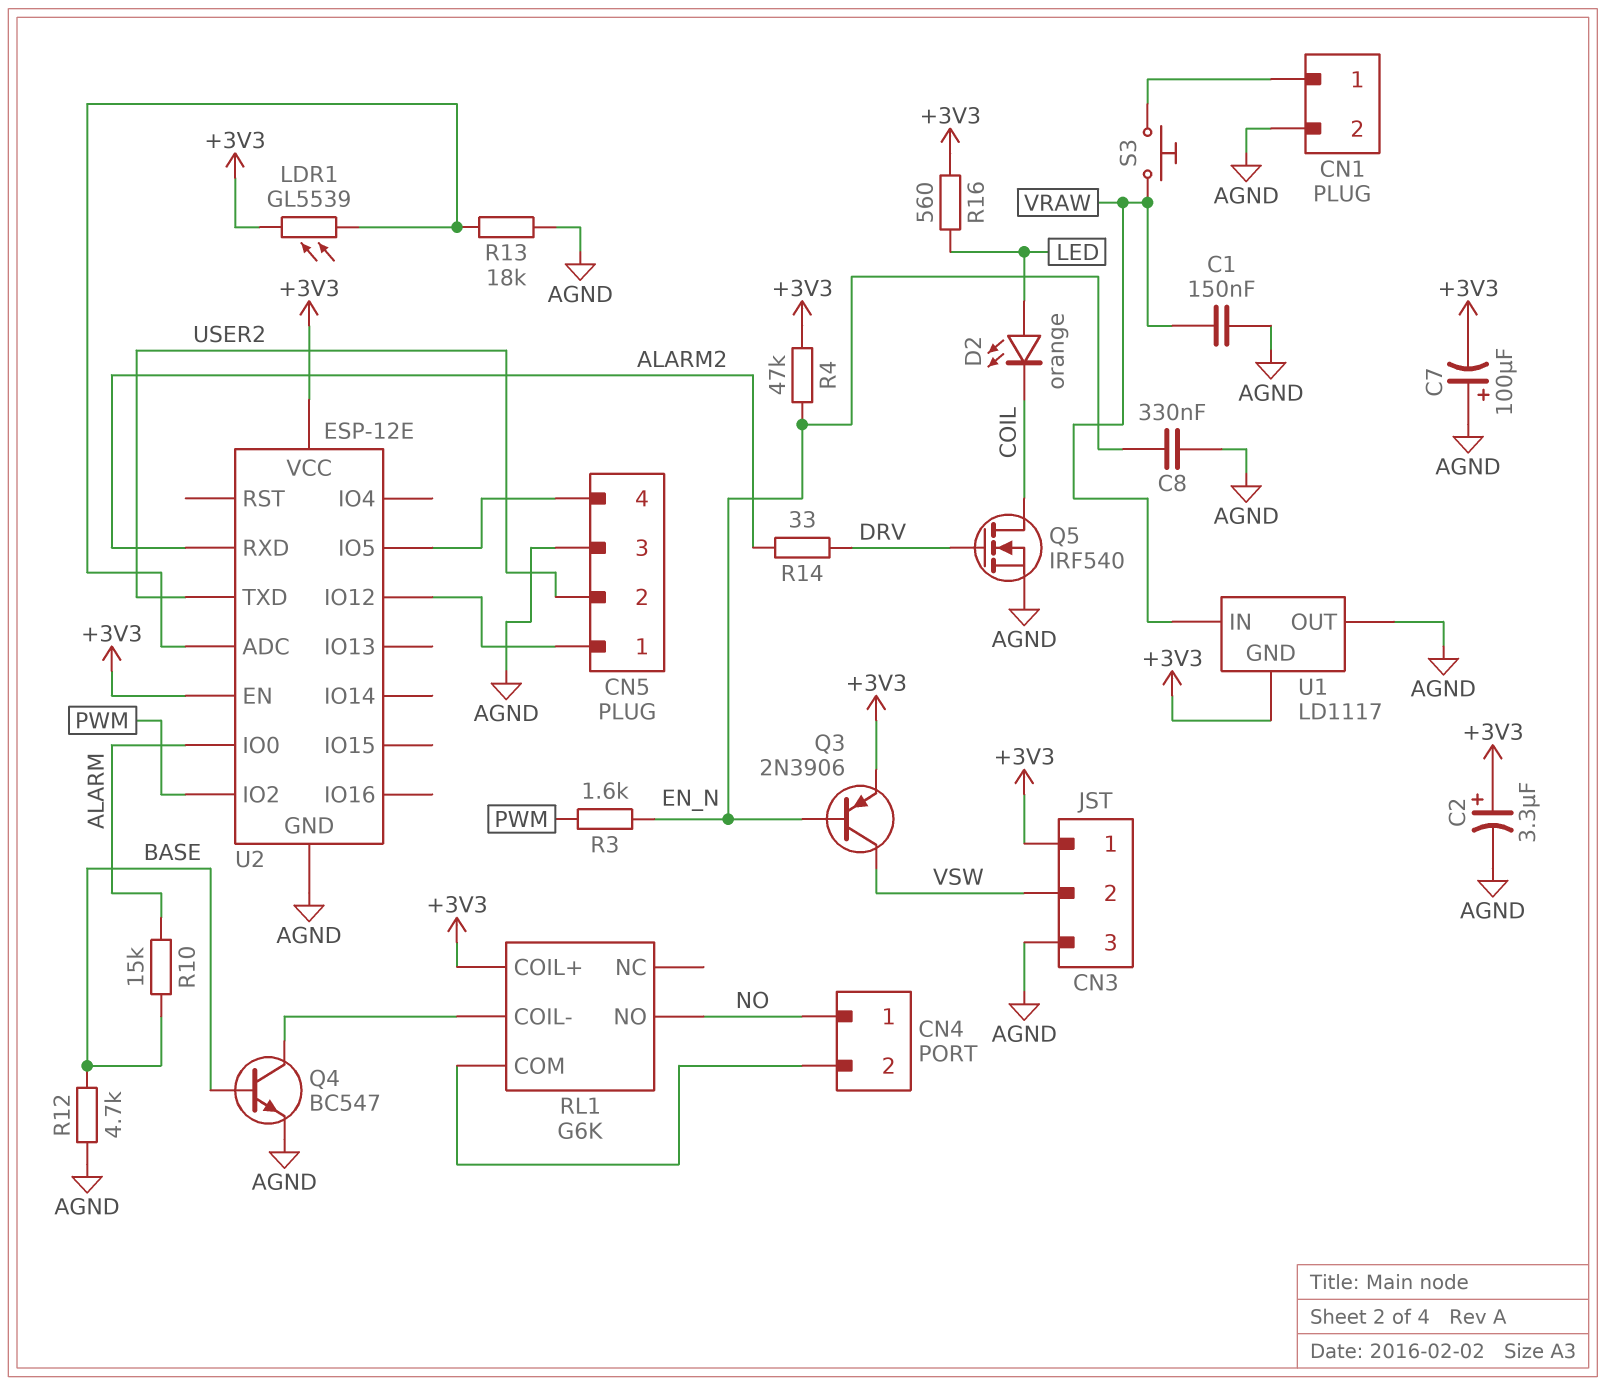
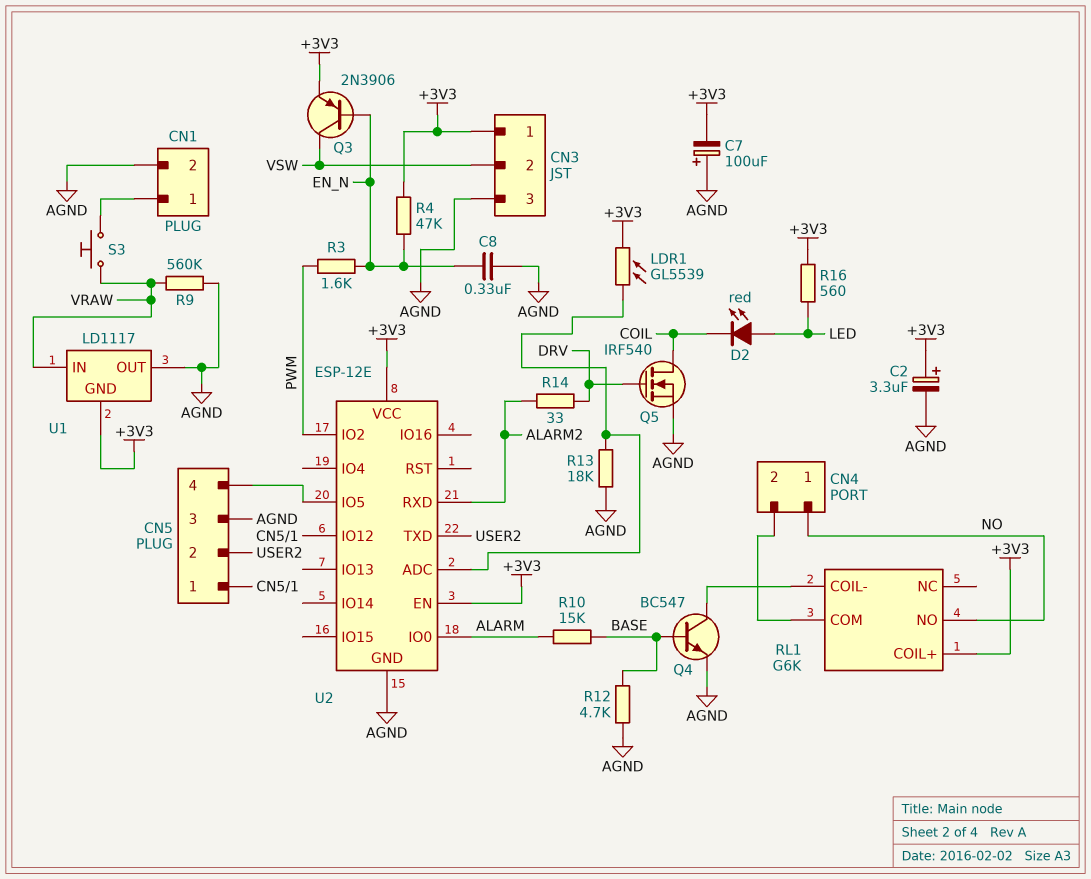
C1: 150nF (AGND, VRAW) -> none
D2: LED orange (A LED, K COIL) -> LED red (A LED, K COIL)
R9: none -> 560k (AGND, VRAW)

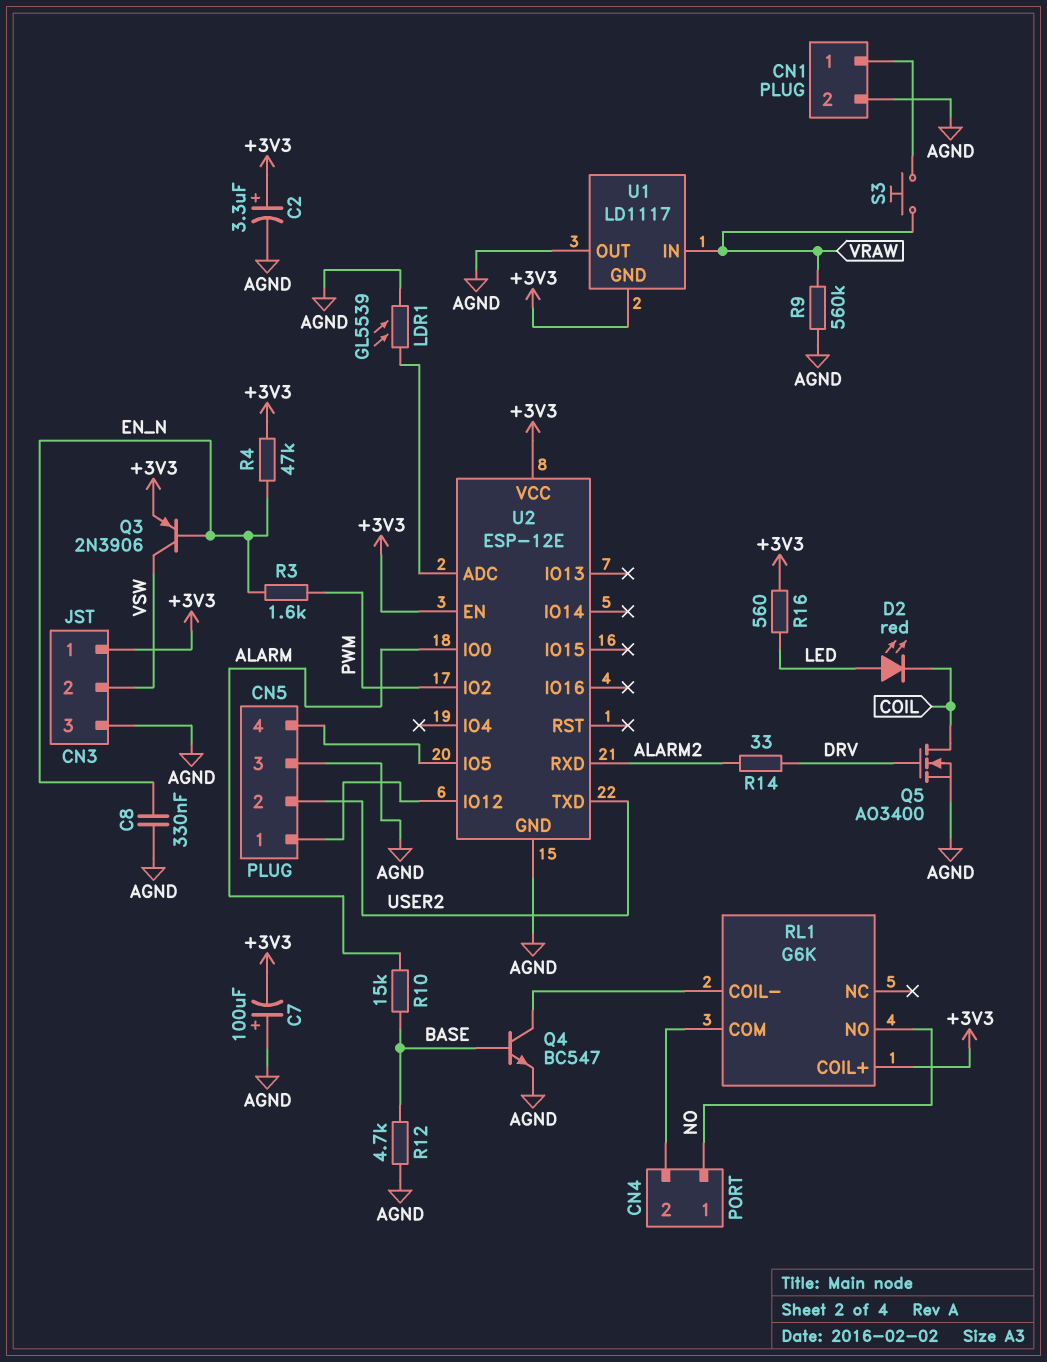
LDR1: GL5539 (+3V3, U2/ADC) -> GL5539 (AGND, U2/ADC)
Q5: NMOS IRF540 (G DRV, D COIL, S AGND) -> NMOS AO3400 (G DRV, D COIL, S AGND)
R13: 18k (AGND, U2/ADC) -> none

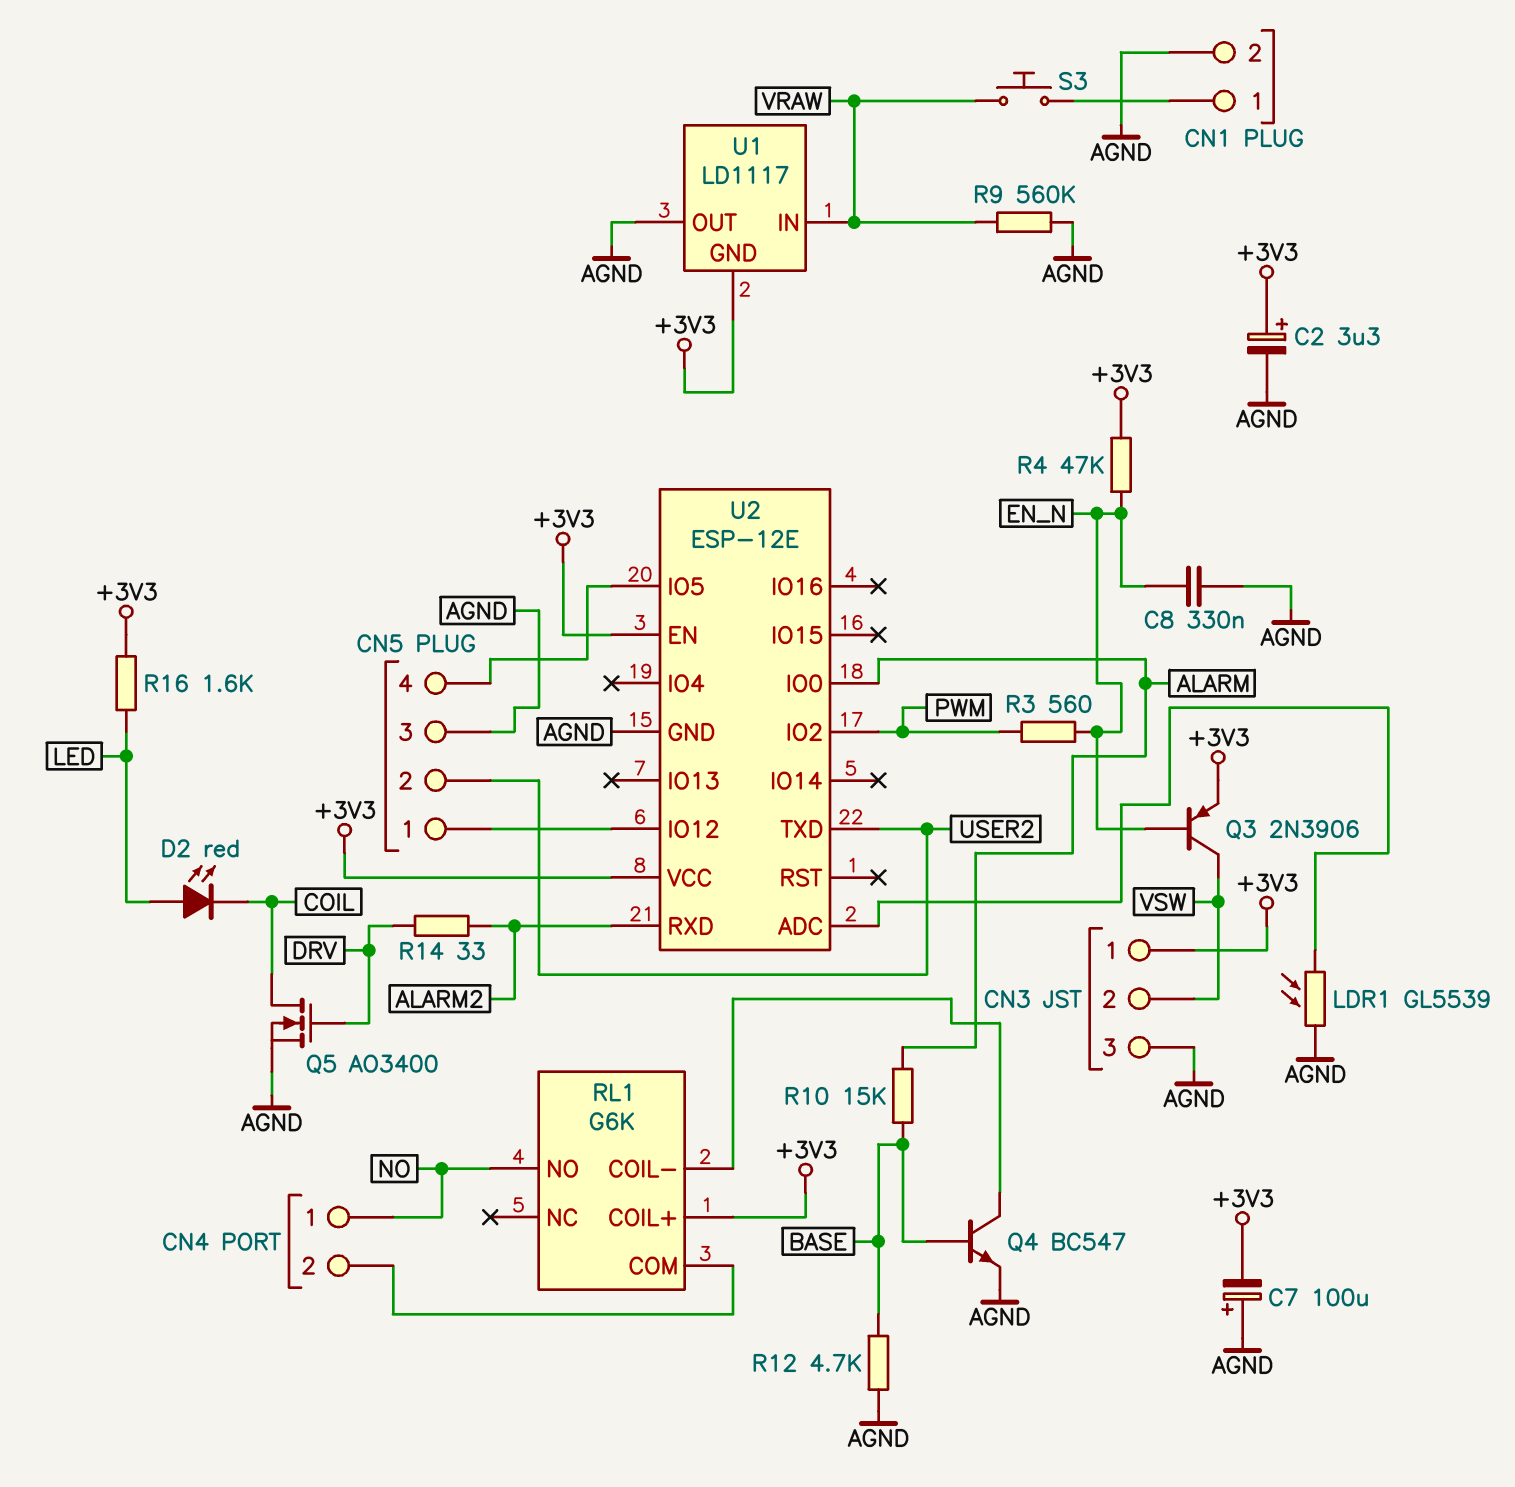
R3: 1.6k (EN_N, PWM) -> 560 (EN_N, PWM)
R16: 560 (+3V3, LED) -> 1.6k (+3V3, LED)

